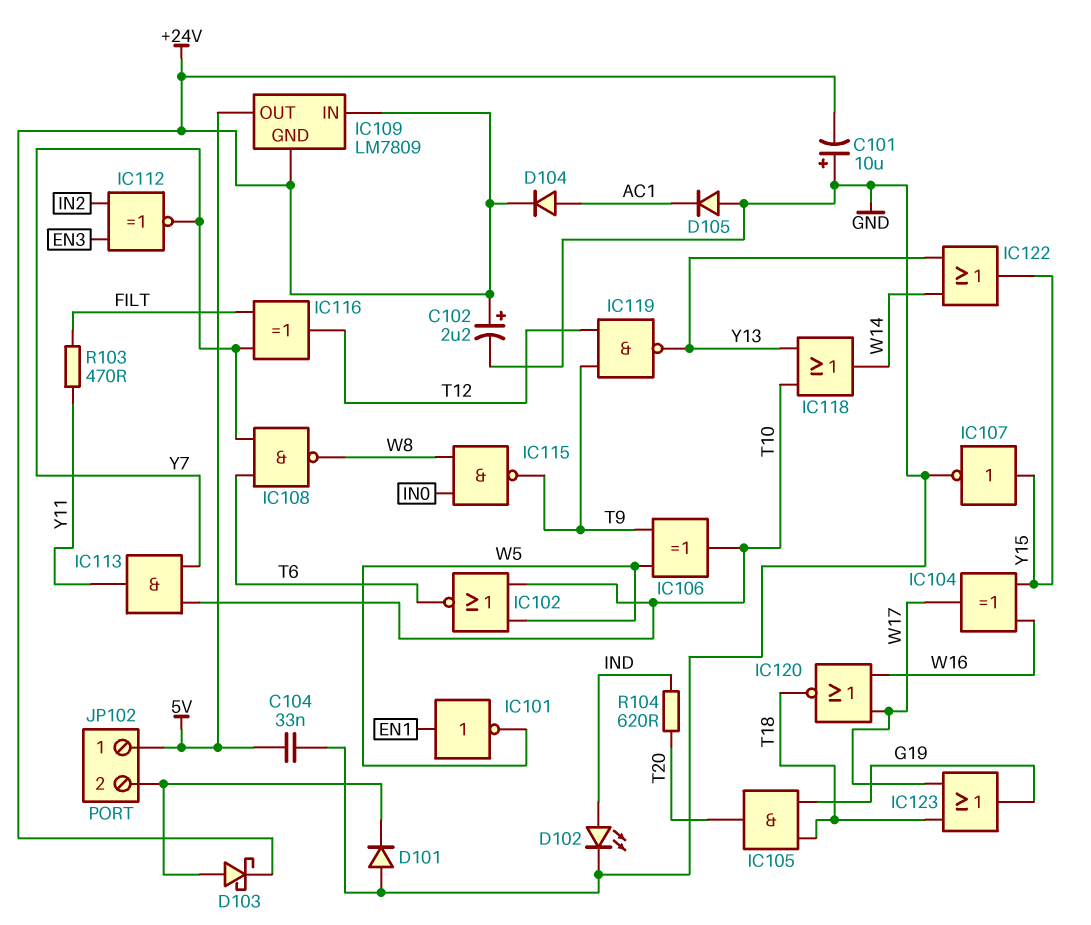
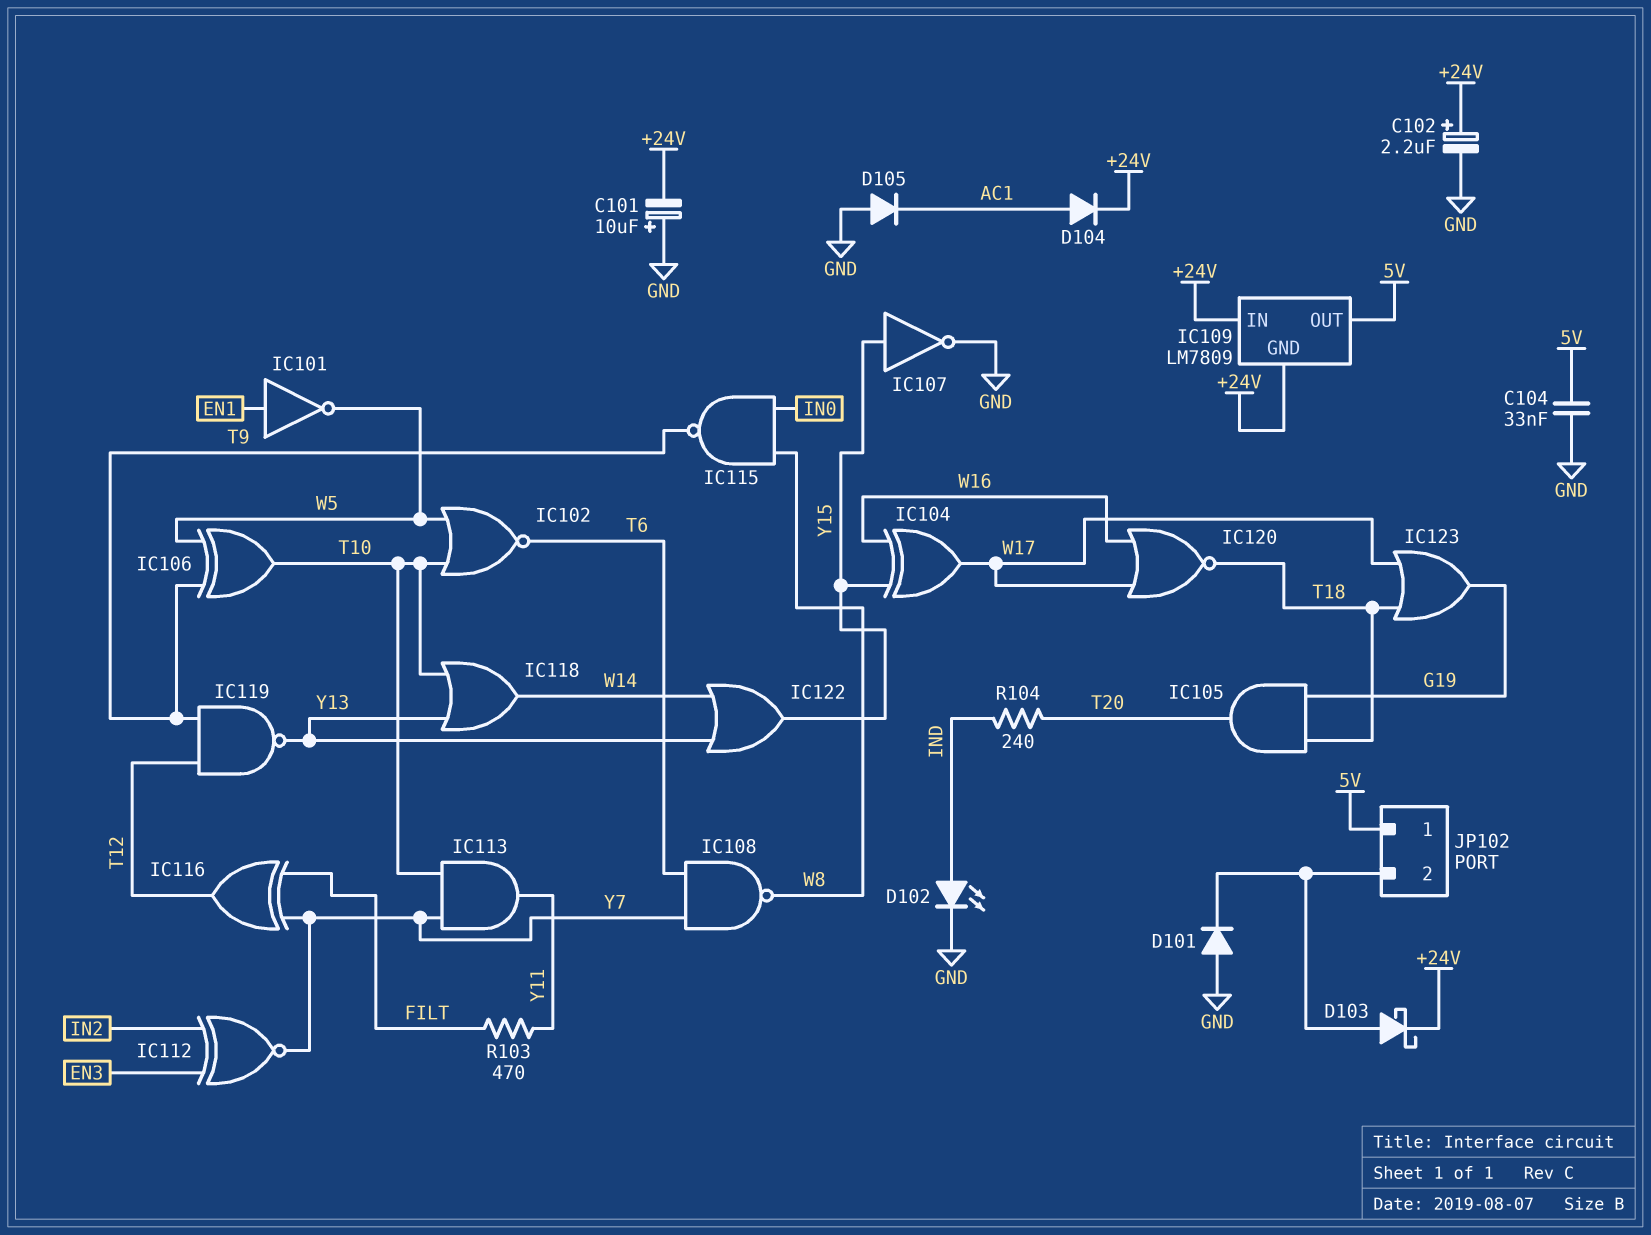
R104: 620 (IND, T20) -> 240 (IND, T20)

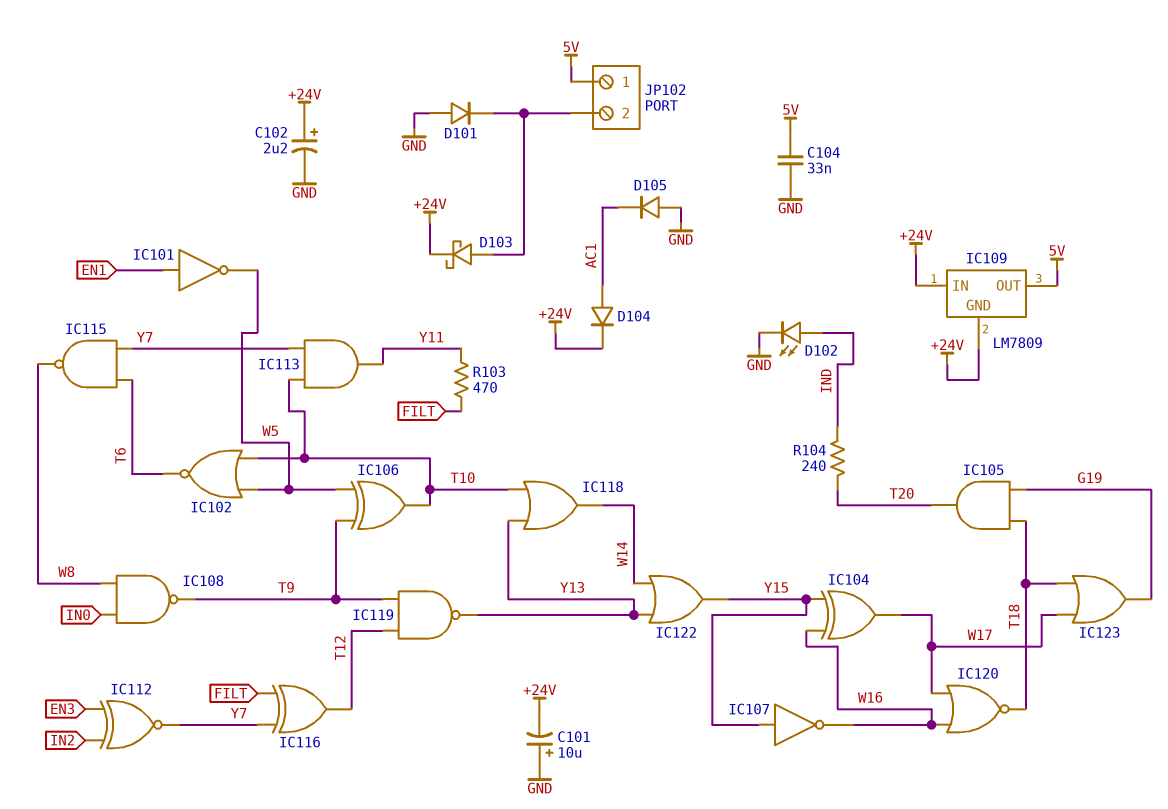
IC107: NOT (in Y15, out GND) -> NOT (in Y15, out W16)
IC108: NAND (in T6, in Y7, out W8) -> NAND (in IN0, in W8, out T9)
IC115: NAND (in IN0, in W8, out T9) -> NAND (in T6, in Y7, out W8)

